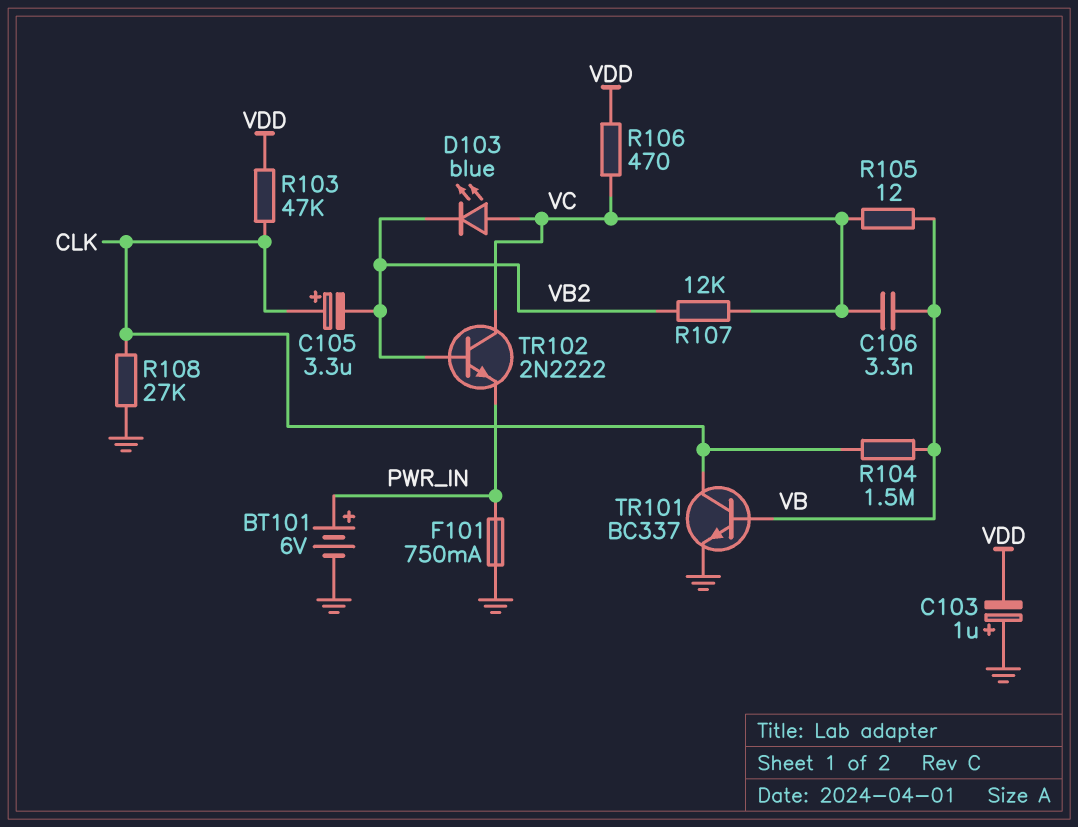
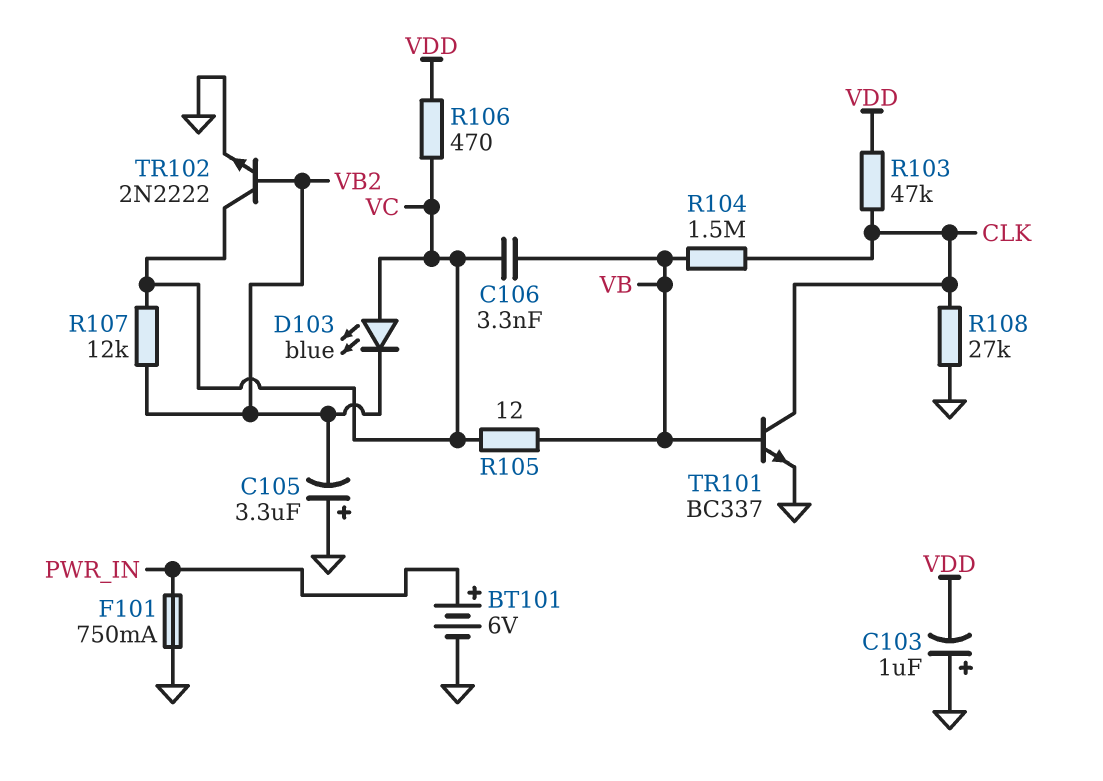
C105: 3.3uF (plus CLK, minus VB2) -> 3.3uF (plus GND, minus VB2)
TR102: NPN 2N2222 (B VB2, C VC, E PWR_IN) -> NPN 2N2222 (B VB2, C VC, E GND)

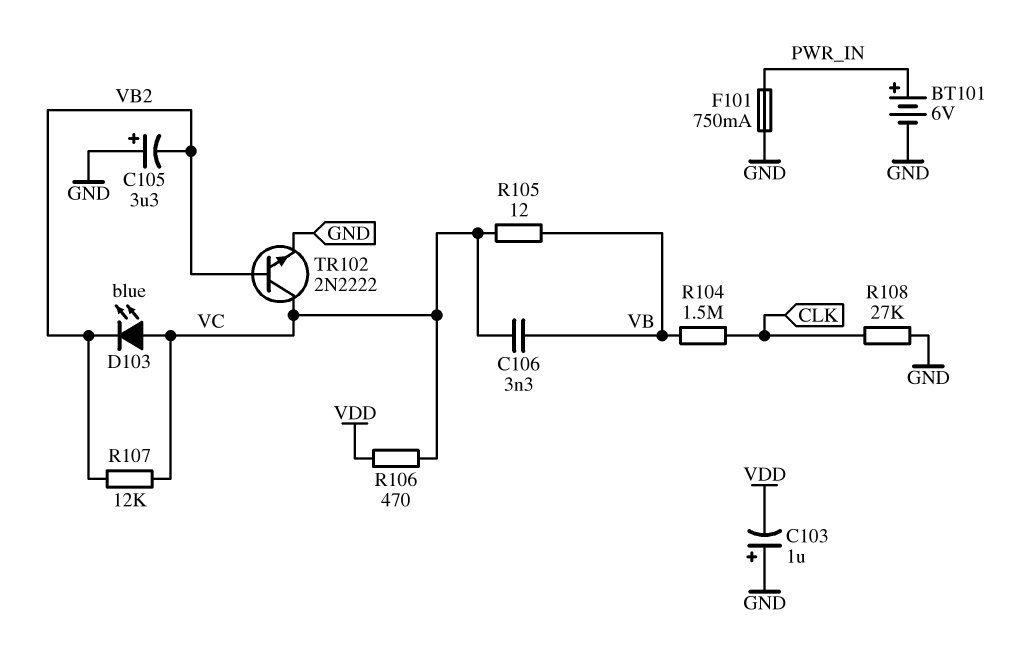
R103: 47k (CLK, VDD) -> none
TR101: NPN BC337 (B VB, C CLK, E GND) -> none

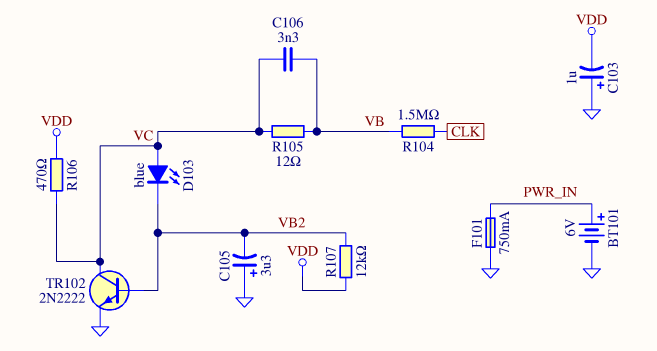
R107: 12k (VB2, VC) -> 12k (VB2, VDD)
R108: 27k (CLK, GND) -> none

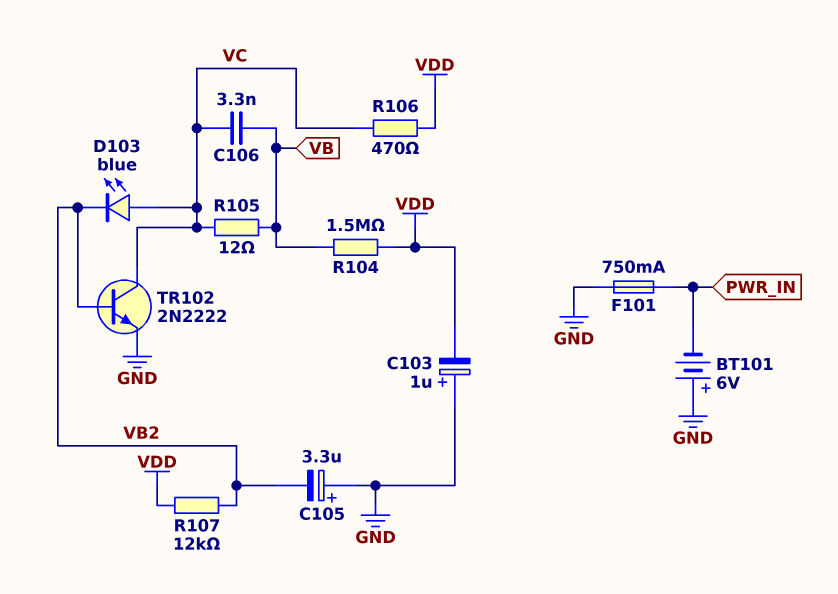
BT101: 6V (plus PWR_IN, minus GND) -> 6V (plus GND, minus PWR_IN)
R104: 1.5M (CLK, VB) -> 1.5M (VB, VDD)

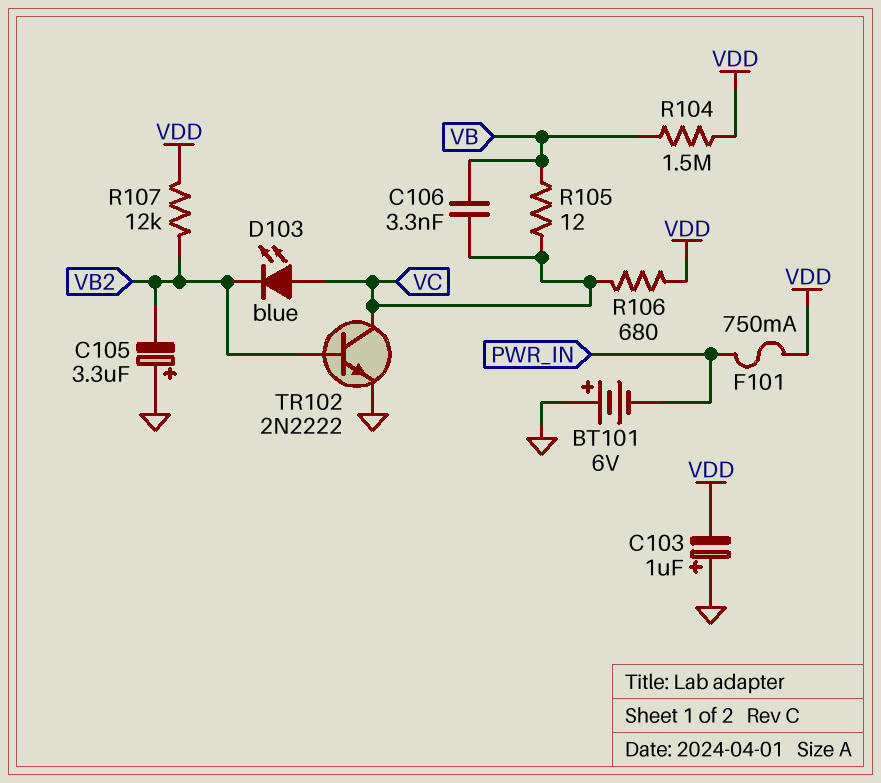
F101: 750mA (GND, PWR_IN) -> 750mA (PWR_IN, VDD)
R106: 470 (VC, VDD) -> 680 (VC, VDD)

